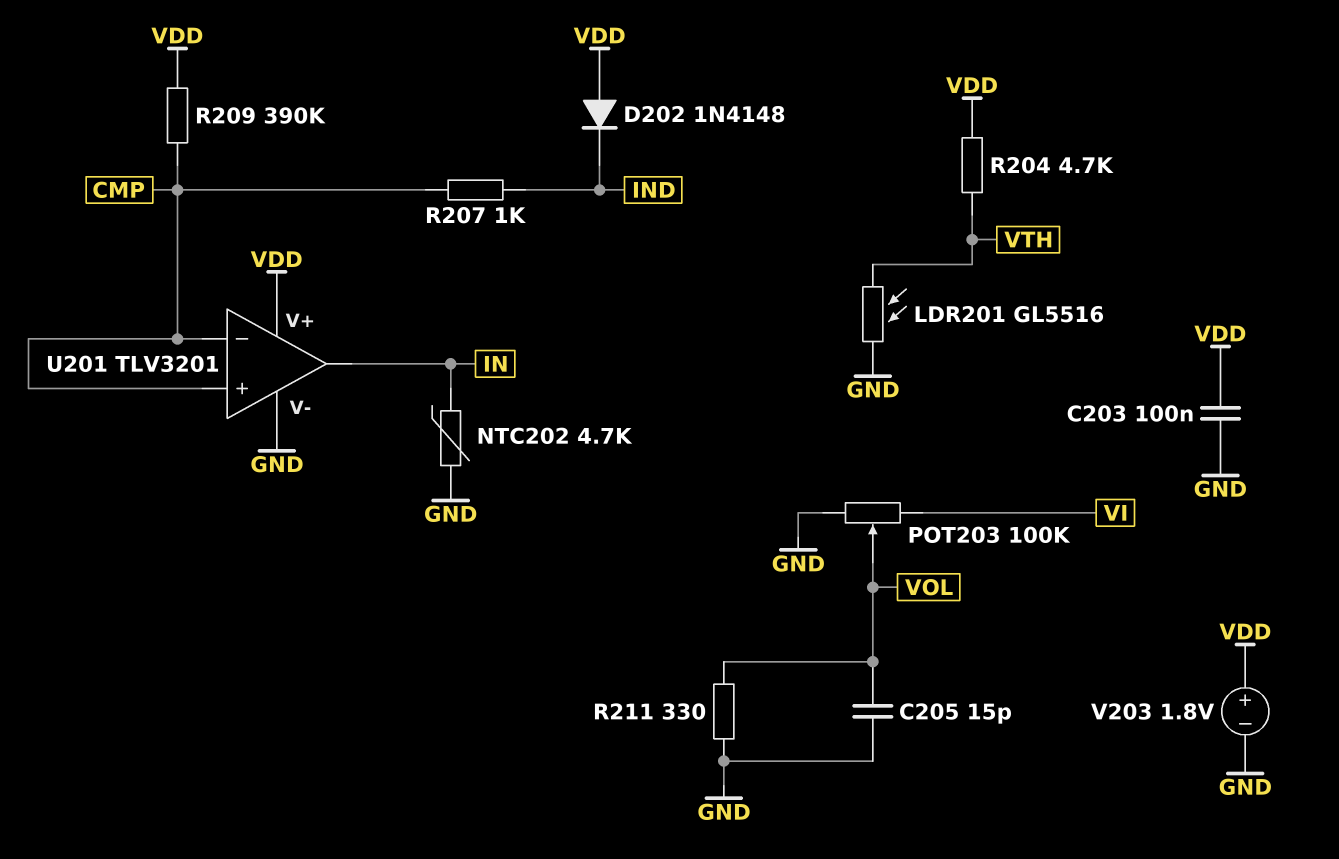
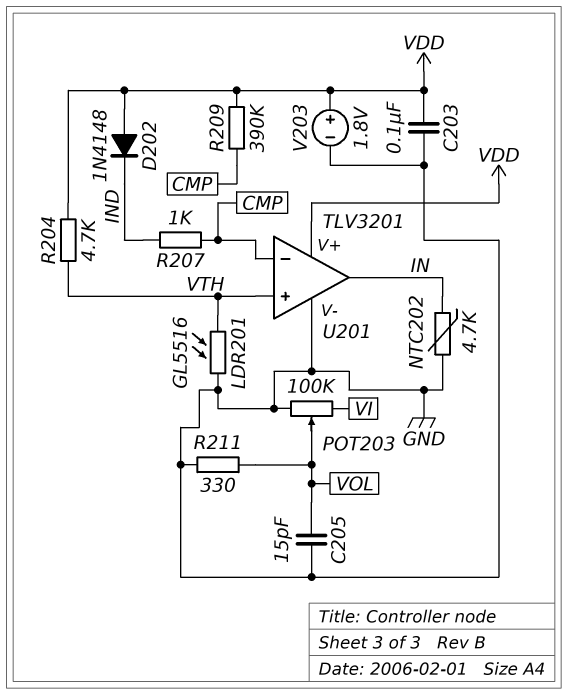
U201 pin in+: CMP -> VTH

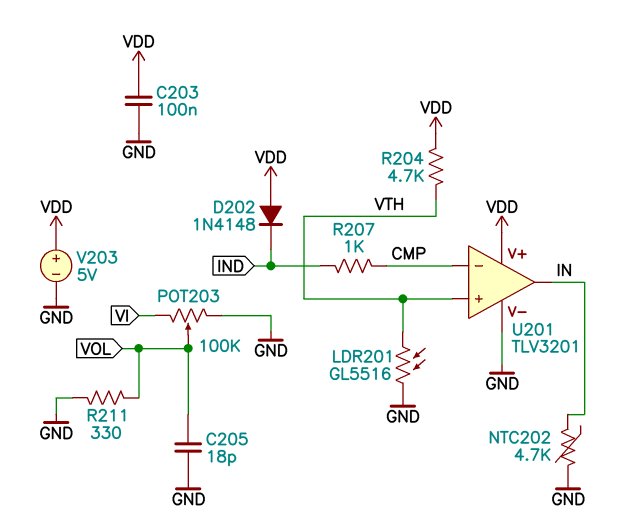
C205: 15pF (GND, VOL) -> 18pF (GND, VOL)
R209: 390k (CMP, VDD) -> none
V203: 1.8V (plus VDD, minus GND) -> 5V (plus VDD, minus GND)

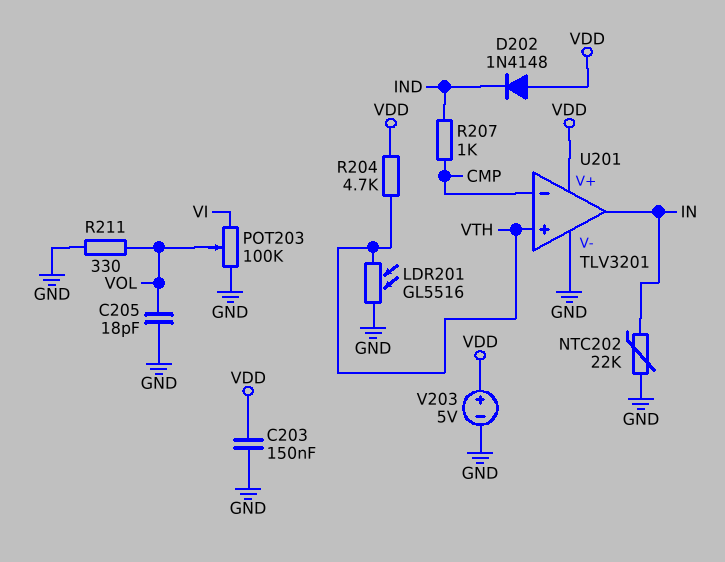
C203: 100nF (GND, VDD) -> 150nF (GND, VDD)
NTC202: 4.7k (GND, IN) -> 22k (GND, IN)

